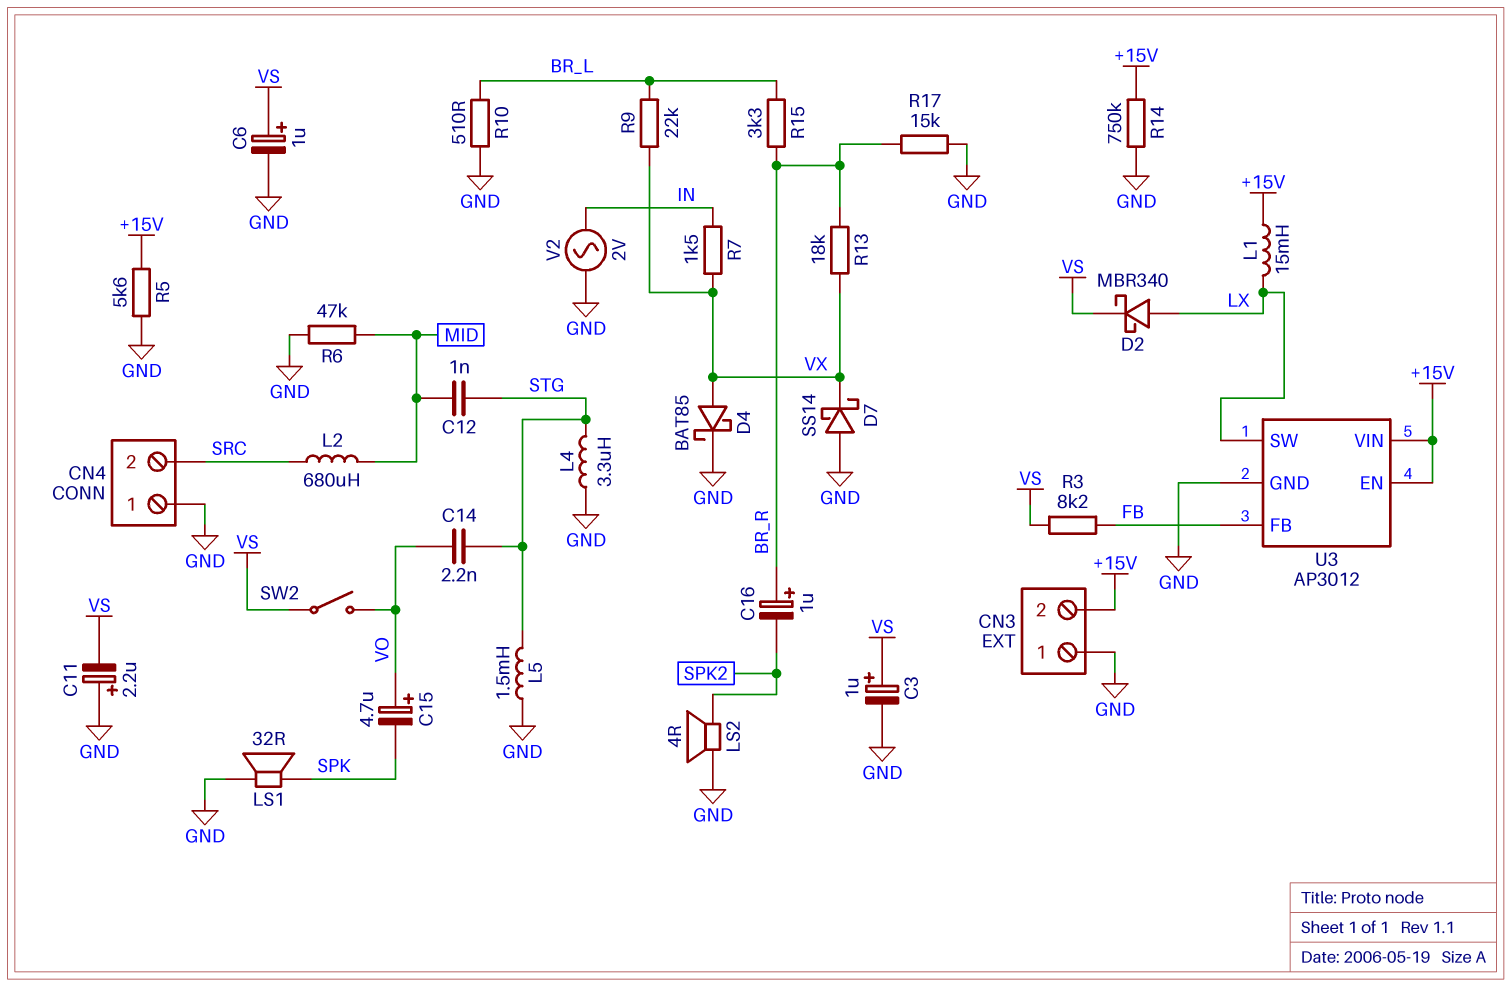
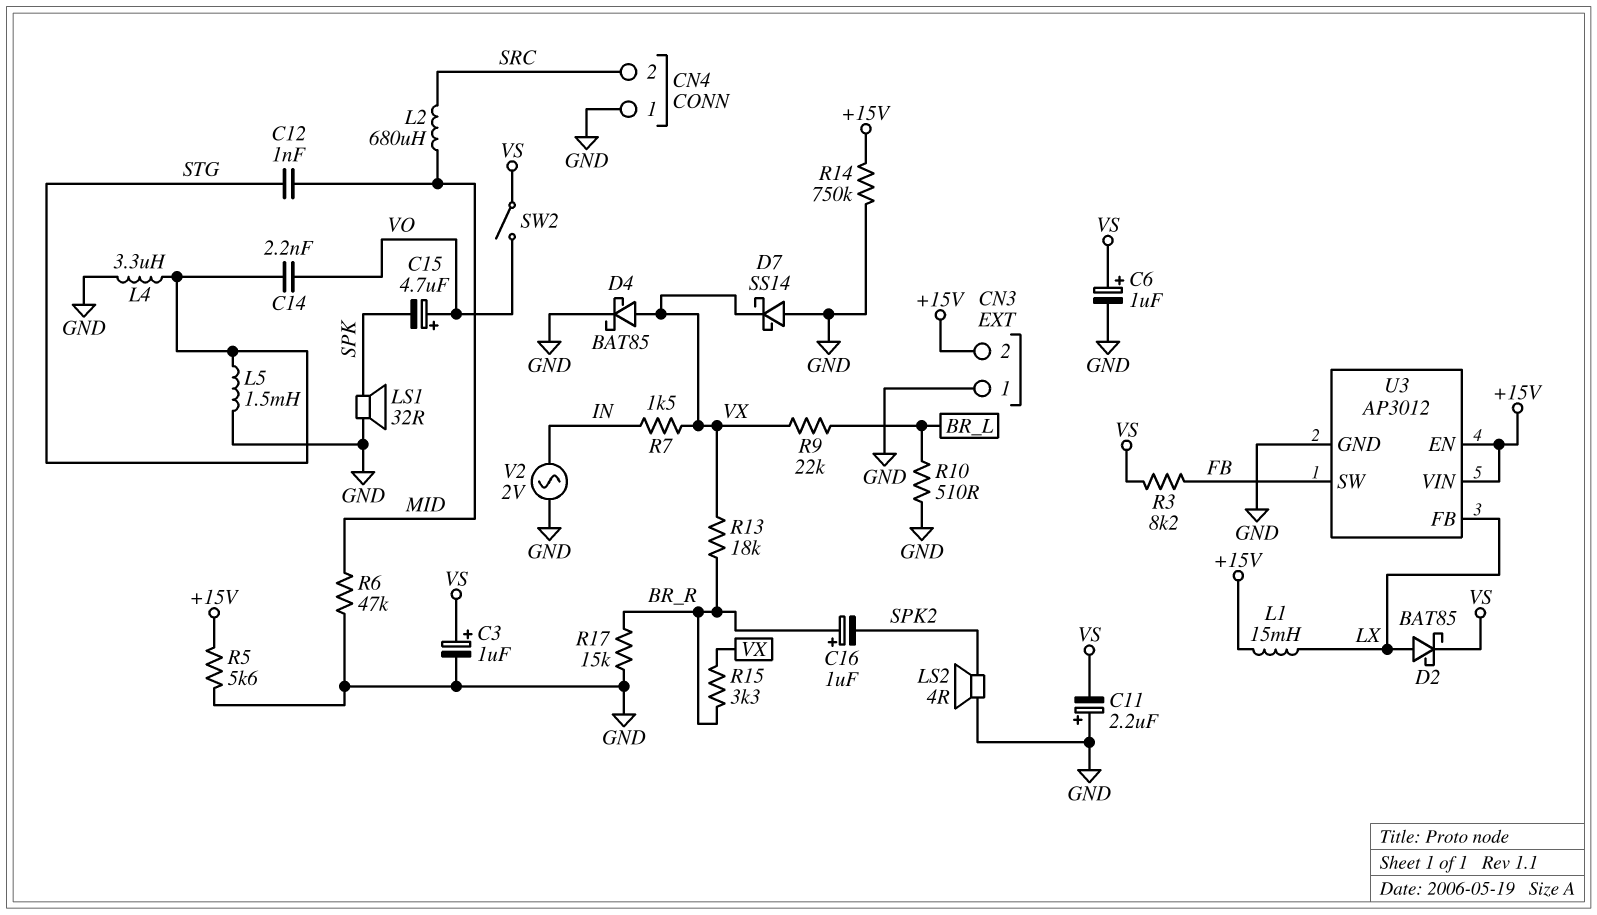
D2: schottky MBR340 (A LX, K VS) -> schottky BAT85 (A LX, K VS)
R15: 3.3k (BR_L, BR_R) -> 3.3k (BR_R, VX)
U3 pin FB: FB -> LX
U3 pin SW: LX -> FB

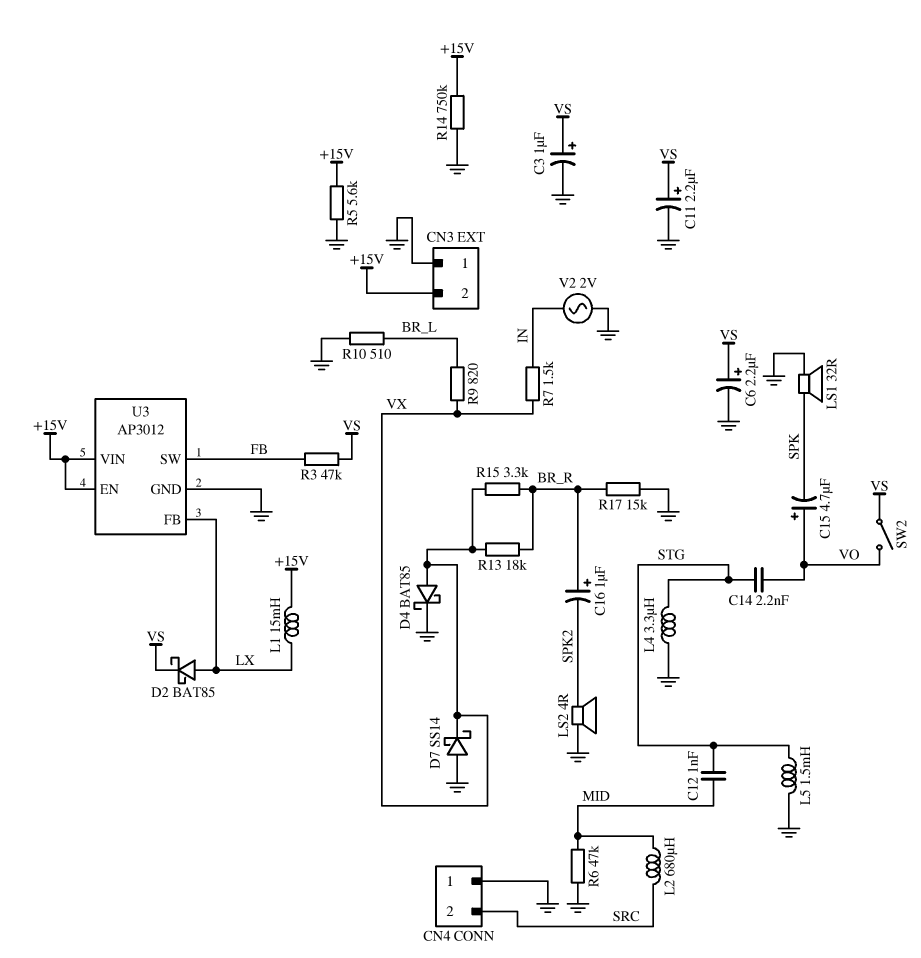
C6: 1uF (plus VS, minus GND) -> 2.2uF (plus VS, minus GND)
C11: 2.2uF (plus GND, minus VS) -> 2.2uF (plus VS, minus GND)
R3: 8.2k (FB, VS) -> 47k (FB, VS)
R9: 22k (BR_L, VX) -> 820 (BR_L, VX)

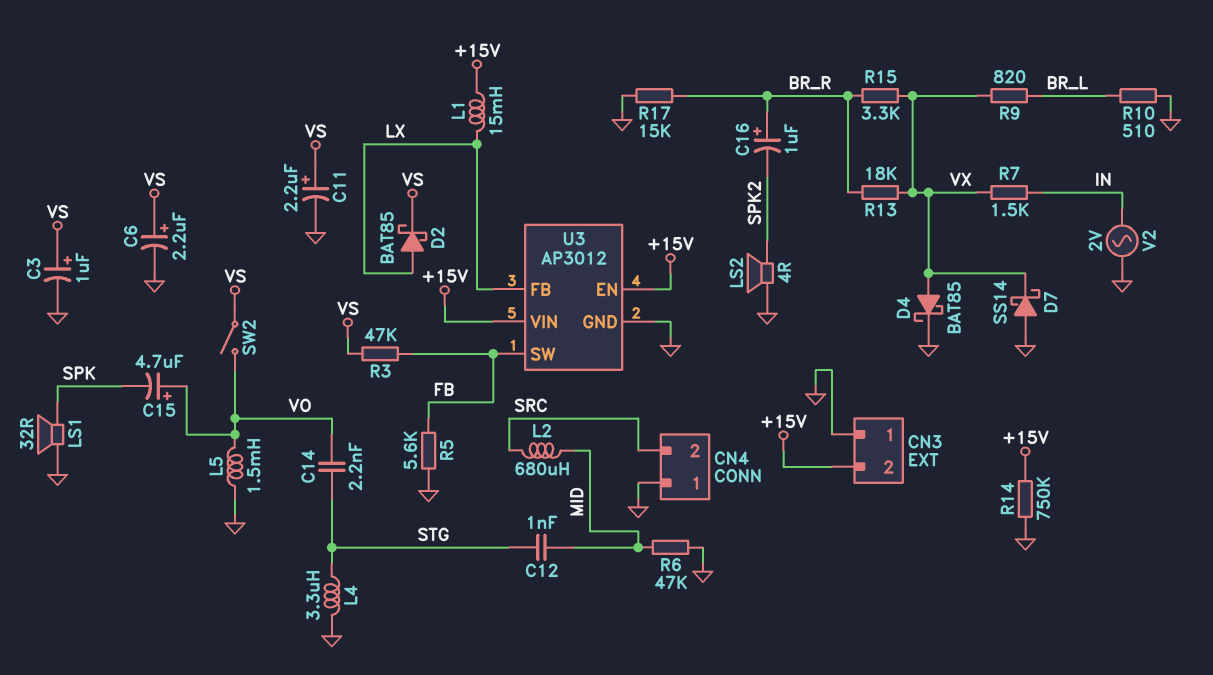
L5: 1.5mH (GND, STG) -> 1.5mH (GND, VO)
R5: 5.6k (+15V, GND) -> 5.6k (FB, GND)

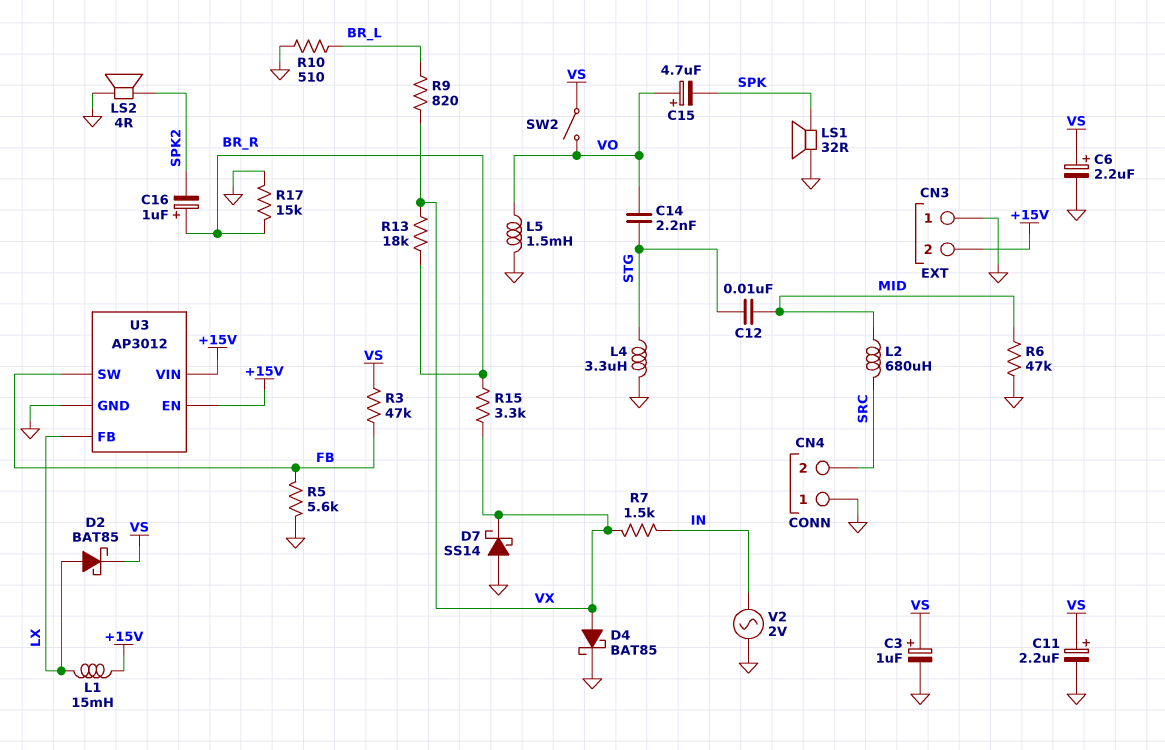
C12: 1nF (MID, STG) -> 10nF (MID, STG)
R14: 750k (+15V, GND) -> none

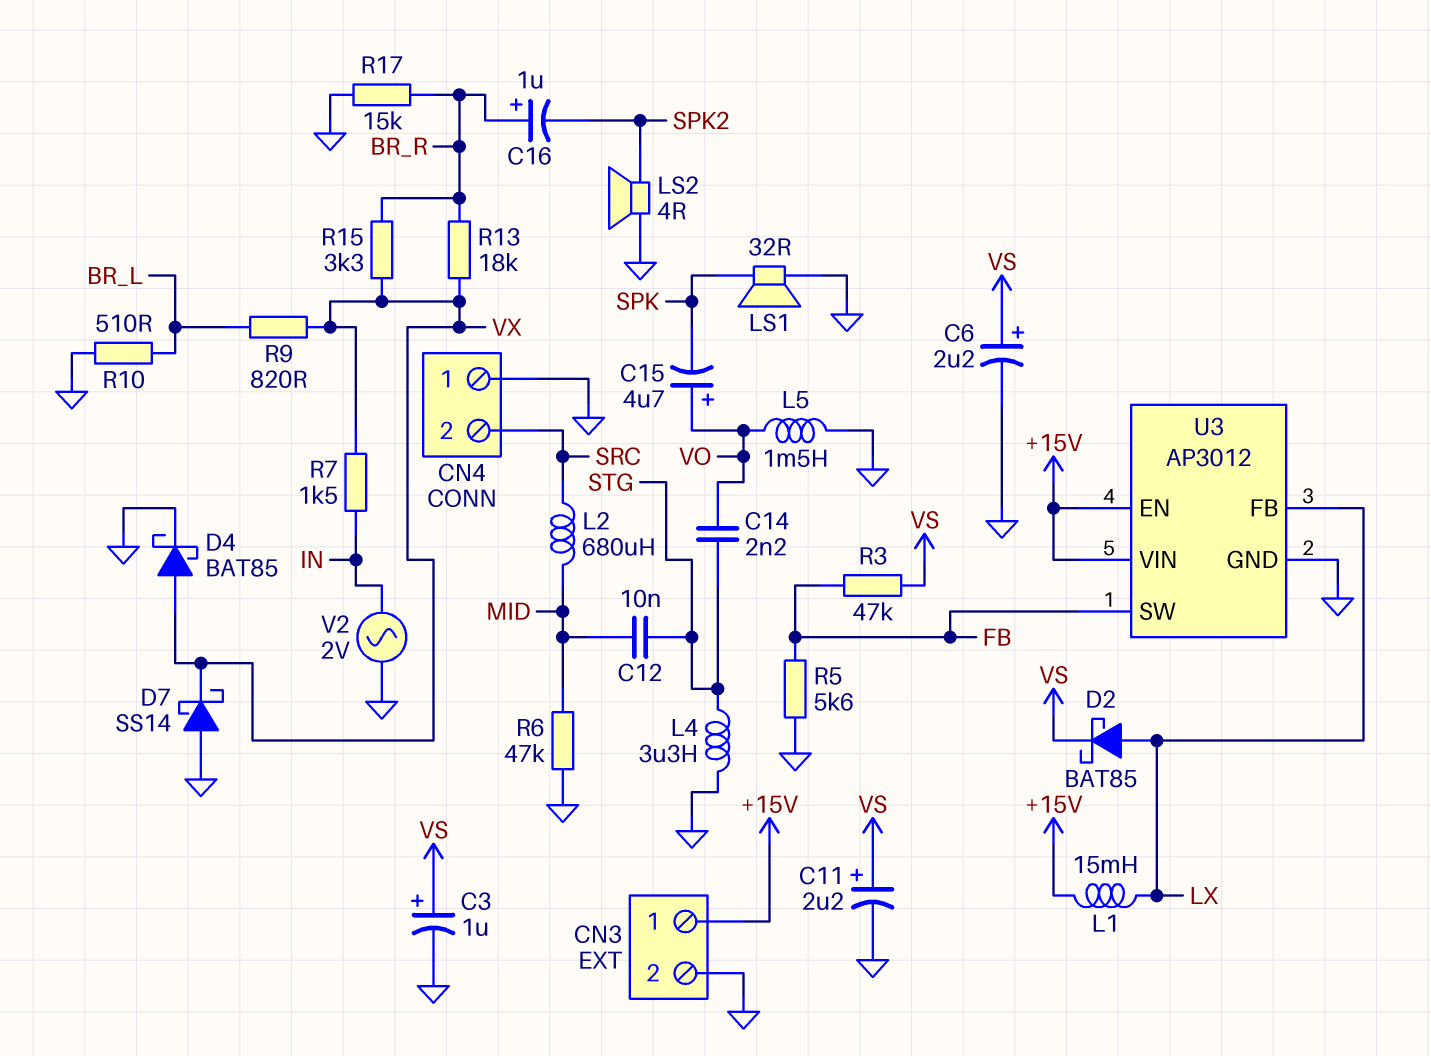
CN3 pin 1: GND -> +15V
CN3 pin 2: +15V -> GND
SW2: switch (VO, VS) -> none

